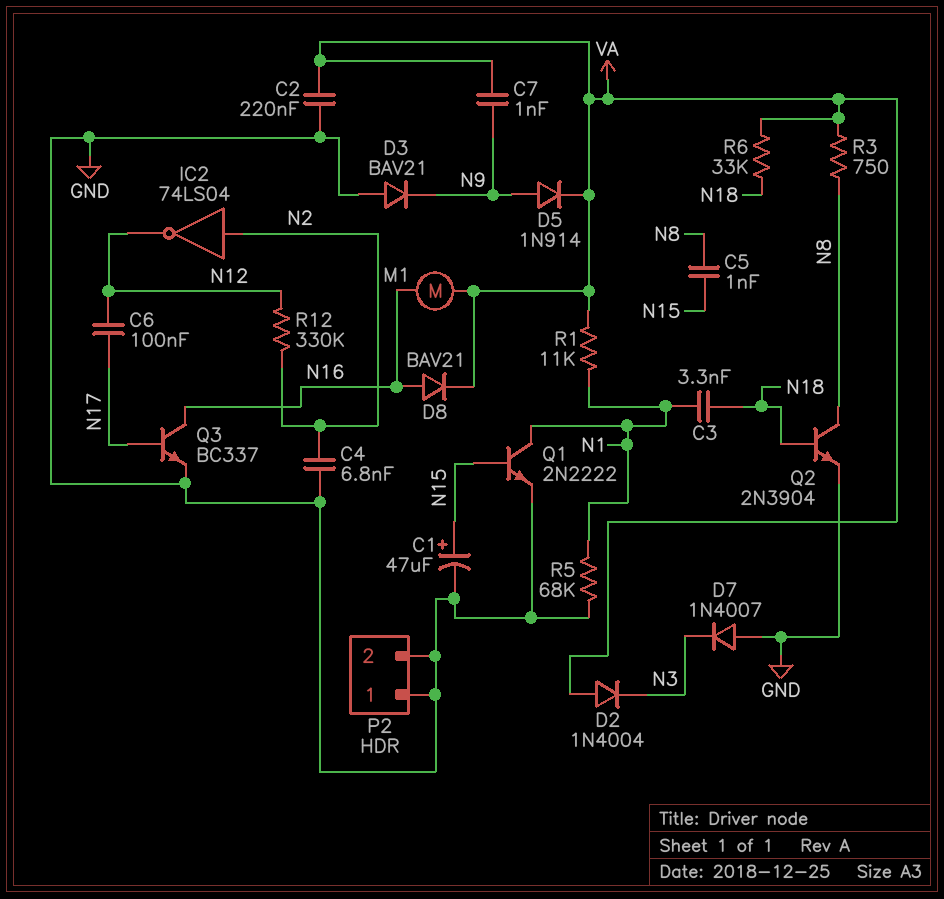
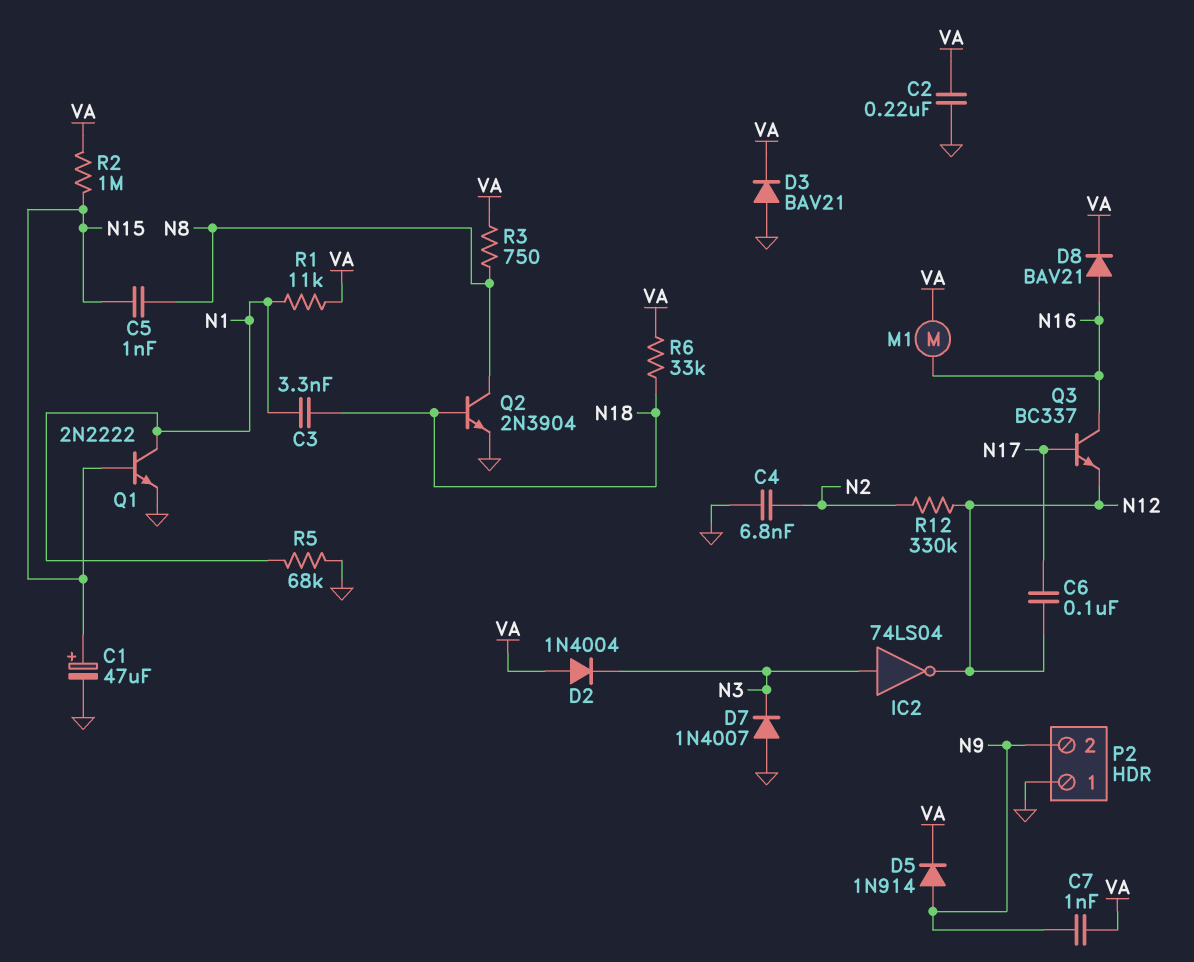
D3: diode BAV21 (A GND, K N9) -> diode BAV21 (A GND, K VA)
IC2: NOT 74LS04 (in N2, out N12) -> NOT 74LS04 (in N3, out N12)
P2 pin 2: GND -> N9
Q3: NPN BC337 (B N17, C N16, E GND) -> NPN BC337 (B N17, C N16, E N12)
R2: none -> 1M (N15, VA)

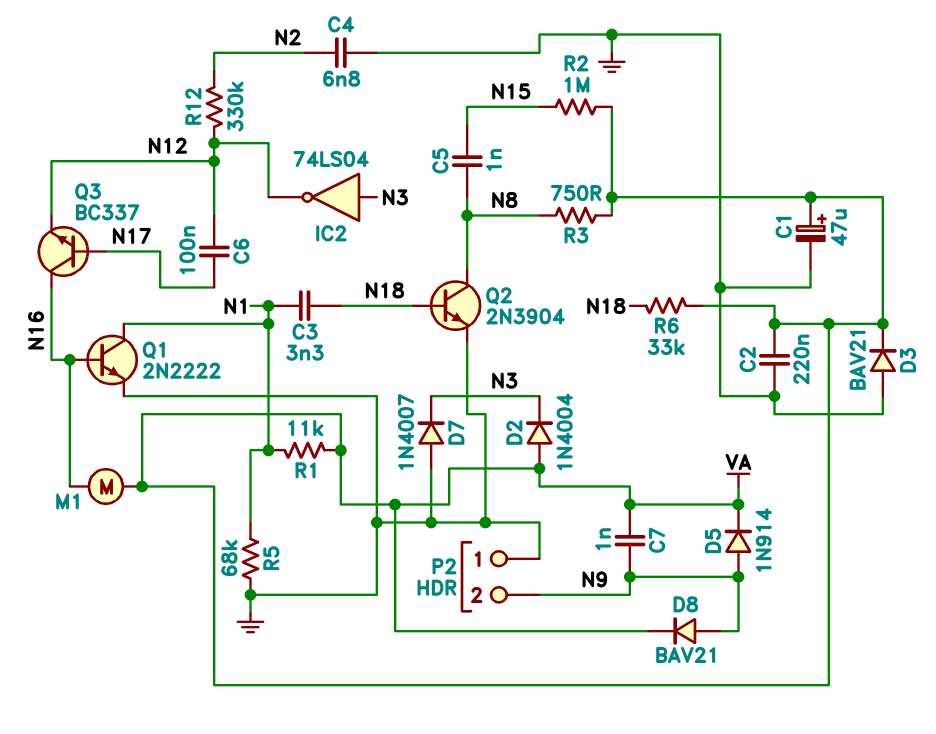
C1: 47uF (plus N15, minus GND) -> 47uF (plus VA, minus GND)
D8: diode BAV21 (A N16, K VA) -> diode BAV21 (A N9, K VA)
Q1: NPN 2N2222 (B N15, C N1, E GND) -> NPN 2N2222 (B N16, C N1, E GND)

